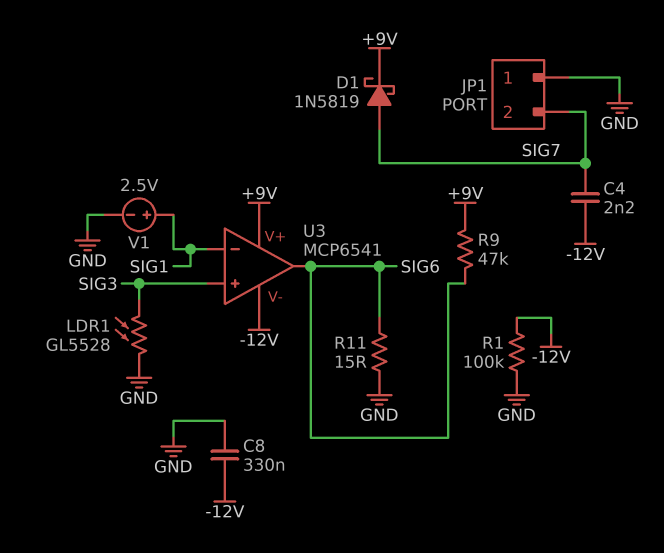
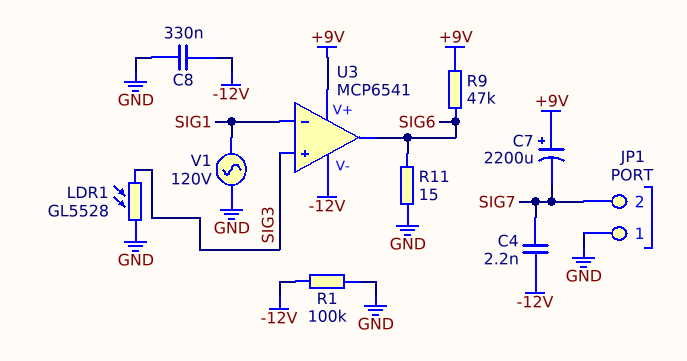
C7: none -> 2200uF (plus +9V, minus SIG7)
D1: schottky 1N5819 (A SIG7, K +9V) -> none
V1: 2.5V (plus SIG1, minus GND) -> AC 120V (GND, SIG1)

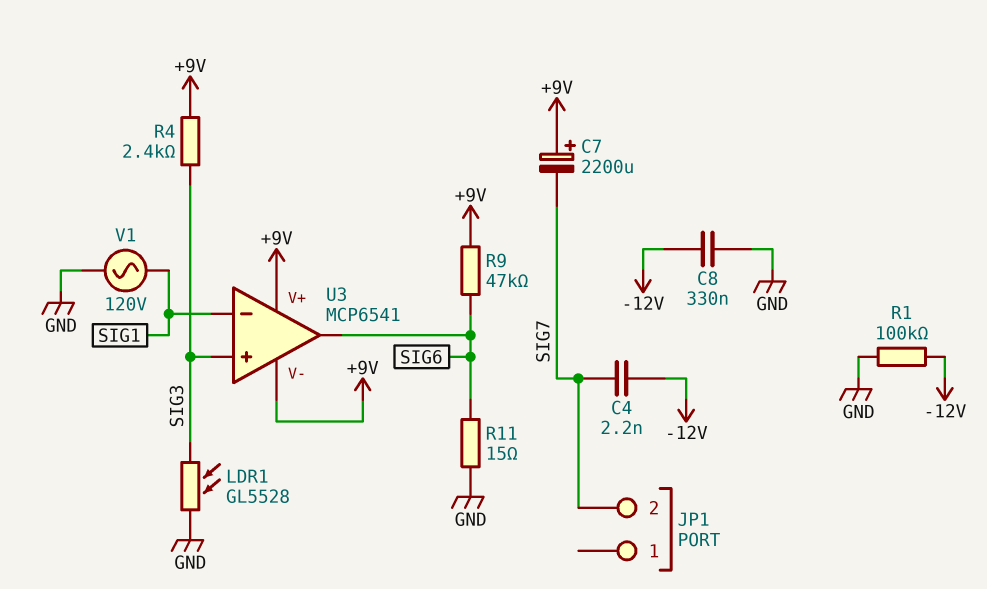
JP1 pin 1: GND -> none
R4: none -> 2.4k (+9V, SIG3)
U3 pin V-: -12V -> +9V

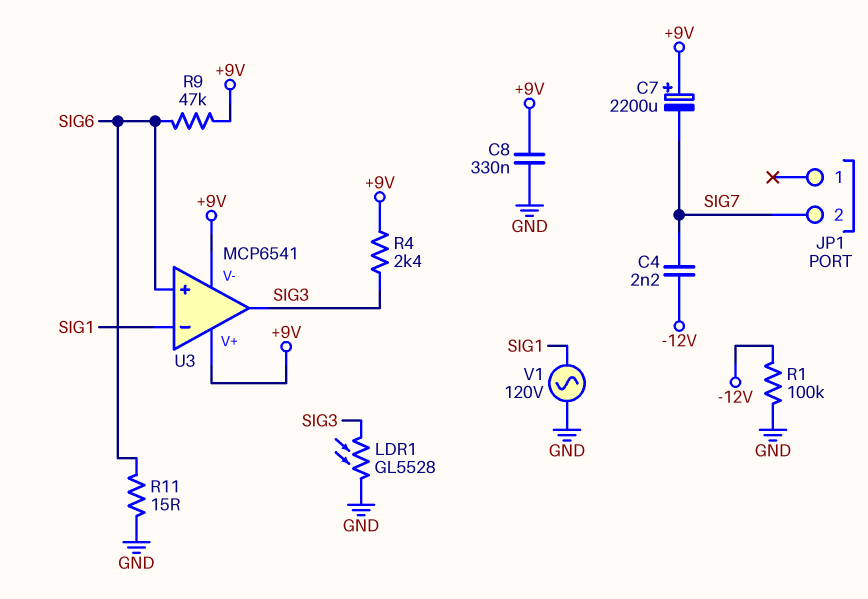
C8: 330nF (-12V, GND) -> 330nF (+9V, GND)
U3 pin in+: SIG3 -> SIG6
U3 pin out: SIG6 -> SIG3

